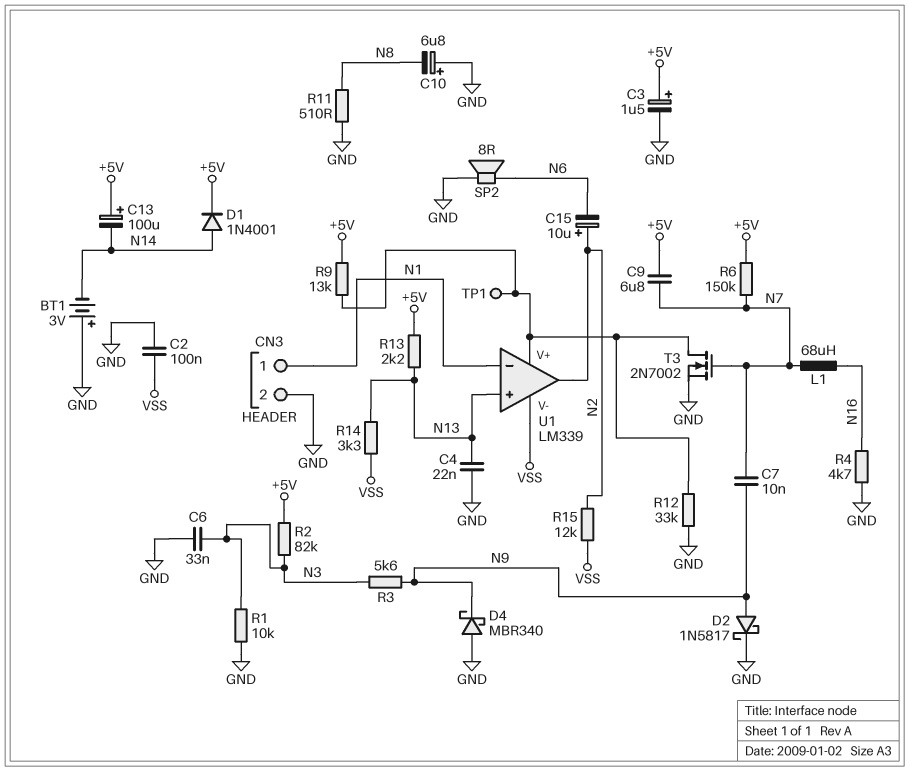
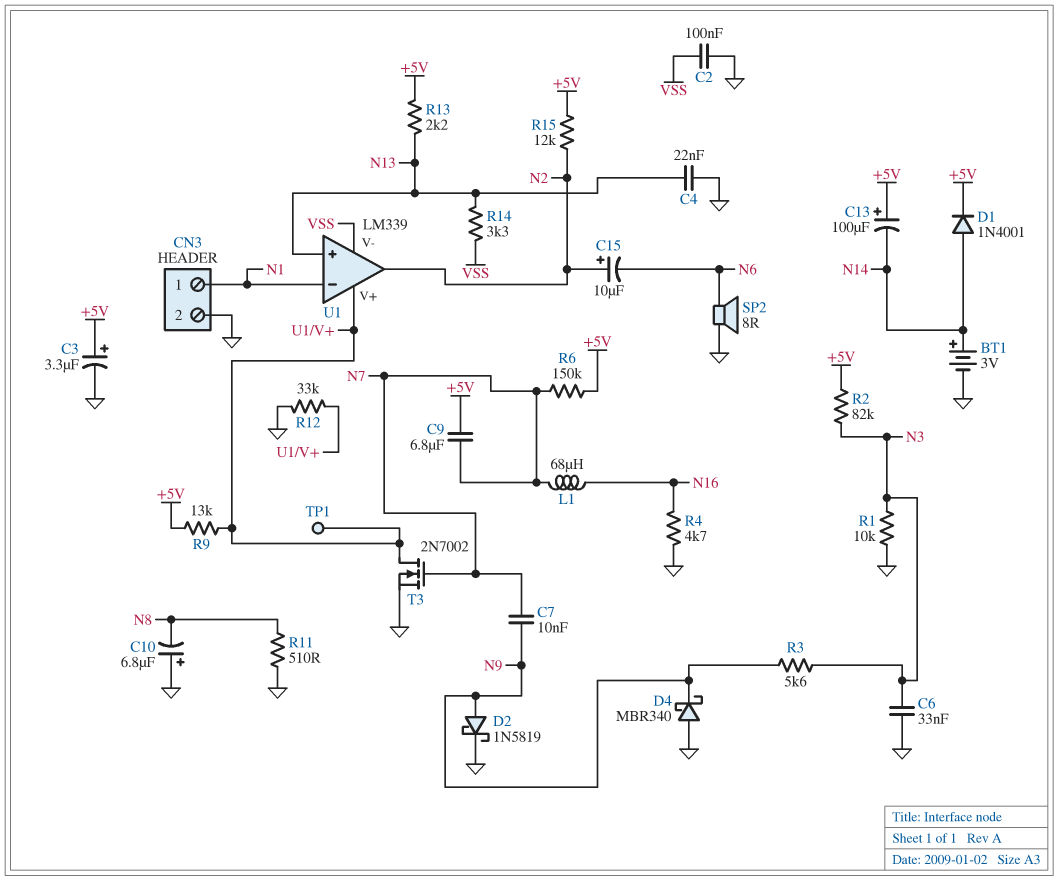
BT1: 3V (plus GND, minus N14) -> 3V (plus N14, minus GND)
C3: 1.5uF (plus +5V, minus GND) -> 3.3uF (plus +5V, minus GND)
D2: schottky 1N5817 (A N9, K GND) -> schottky 1N5819 (A N9, K GND)
R15: 12k (N2, VSS) -> 12k (+5V, N2)

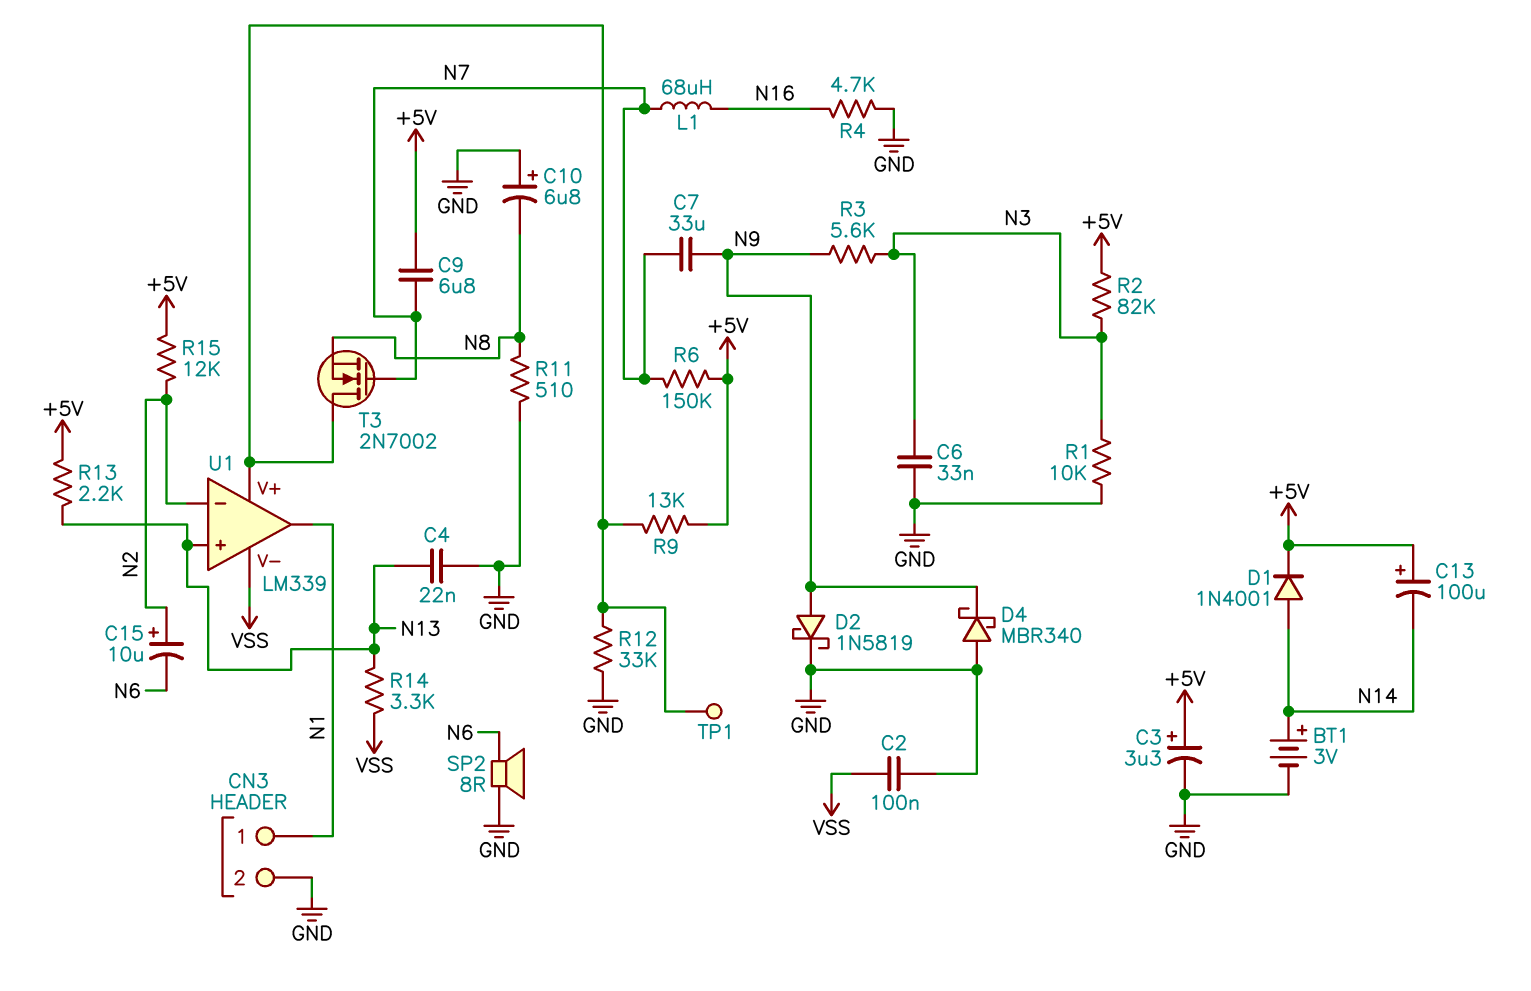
C7: 10nF (N7, N9) -> 33uF (N7, N9)
T3: NMOS 2N7002 (G N7, D U1/V+, S GND) -> NMOS 2N7002 (G N7, D U1/V+, S N8)
U1 pin in-: N1 -> N2
U1 pin out: N2 -> N1

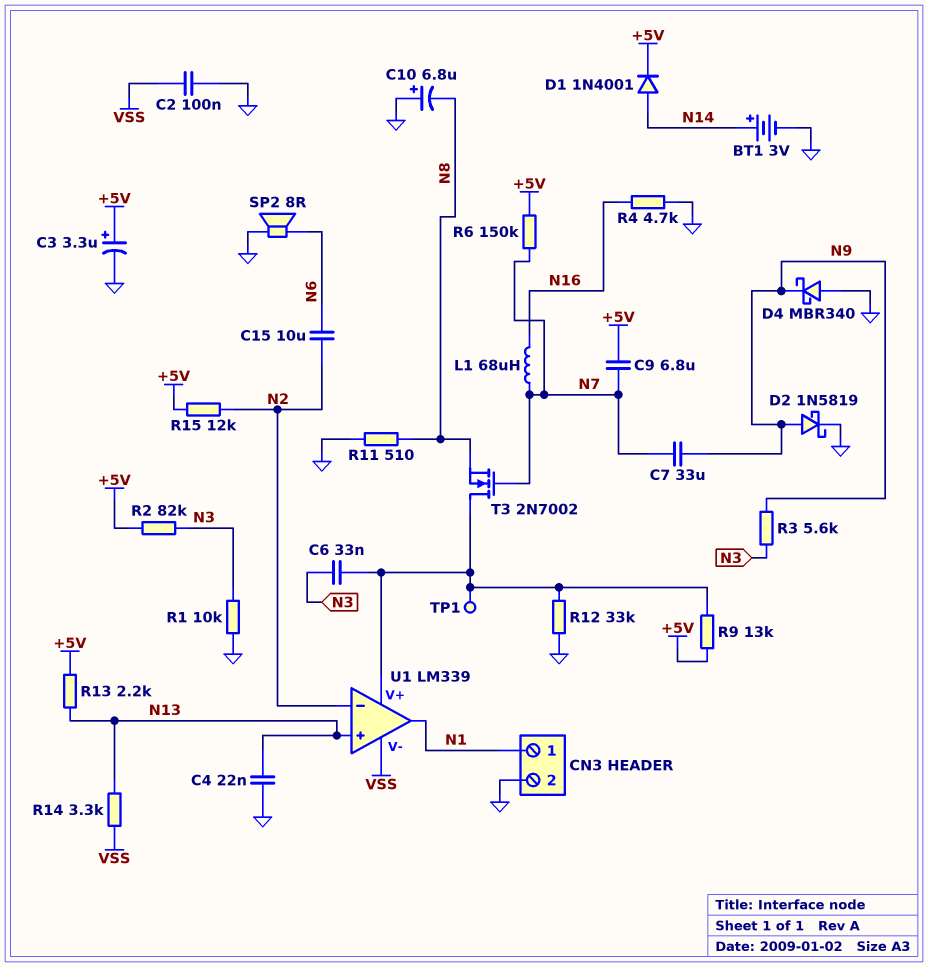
C6: 33nF (GND, N3) -> 33nF (N3, U1/V+)
C13: 100uF (plus +5V, minus N14) -> none
C15: 10uF (plus N2, minus N6) -> 10uF (N2, N6)

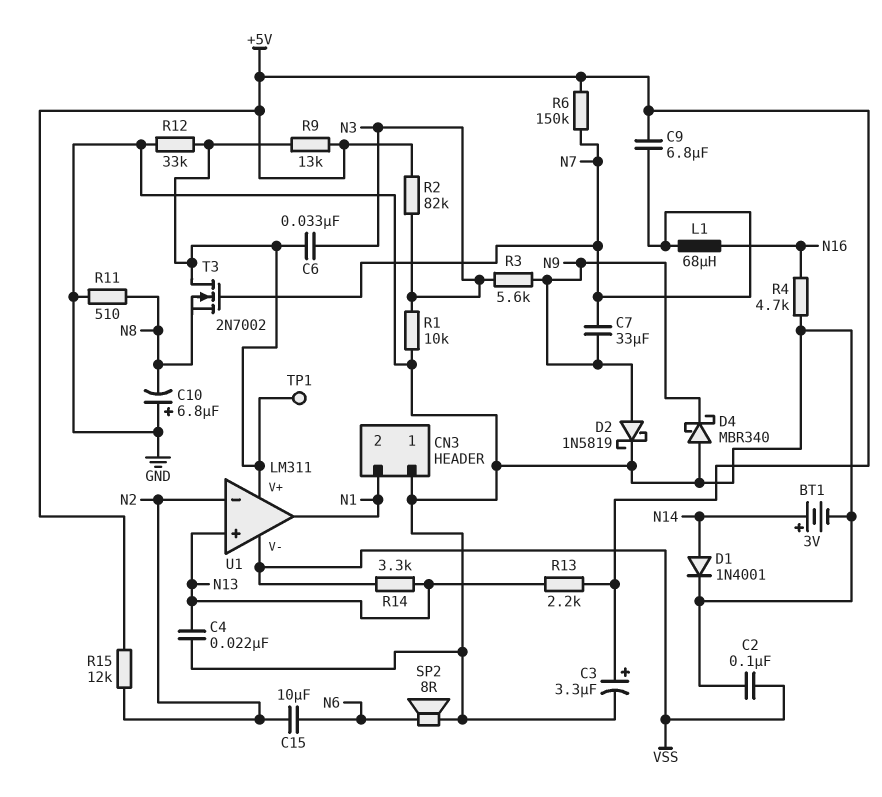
CN3 pin 1: N1 -> GND
CN3 pin 2: GND -> N1
D1: diode 1N4001 (A N14, K +5V) -> diode 1N4001 (A N14, K GND)
U1: LM339 -> LM311

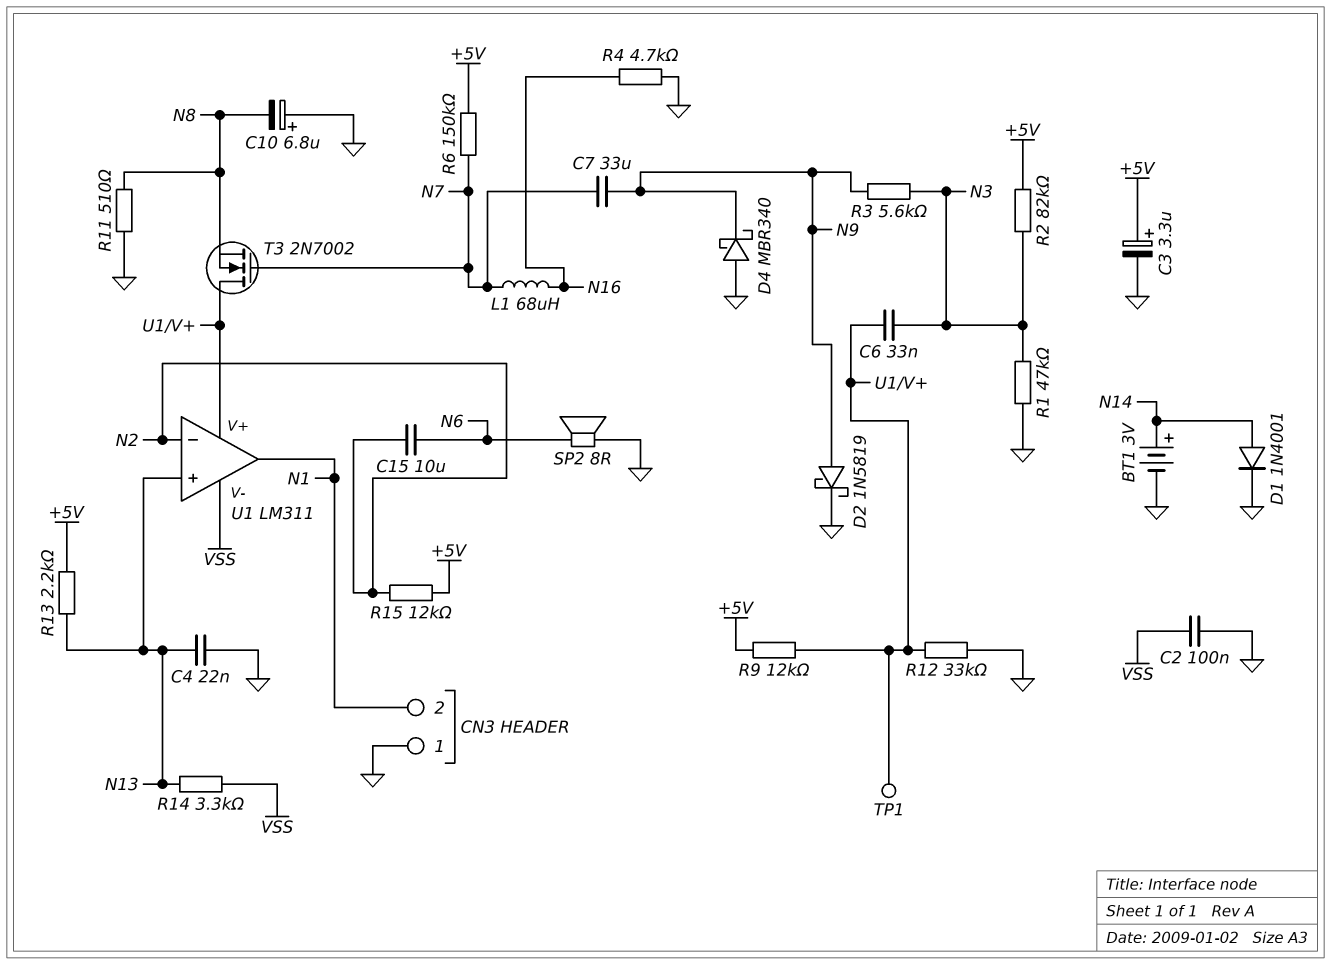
C9: 6.8uF (+5V, N7) -> none
R1: 10k (GND, N3) -> 47k (GND, N3)
R9: 13k (+5V, U1/V+) -> 12k (+5V, U1/V+)

